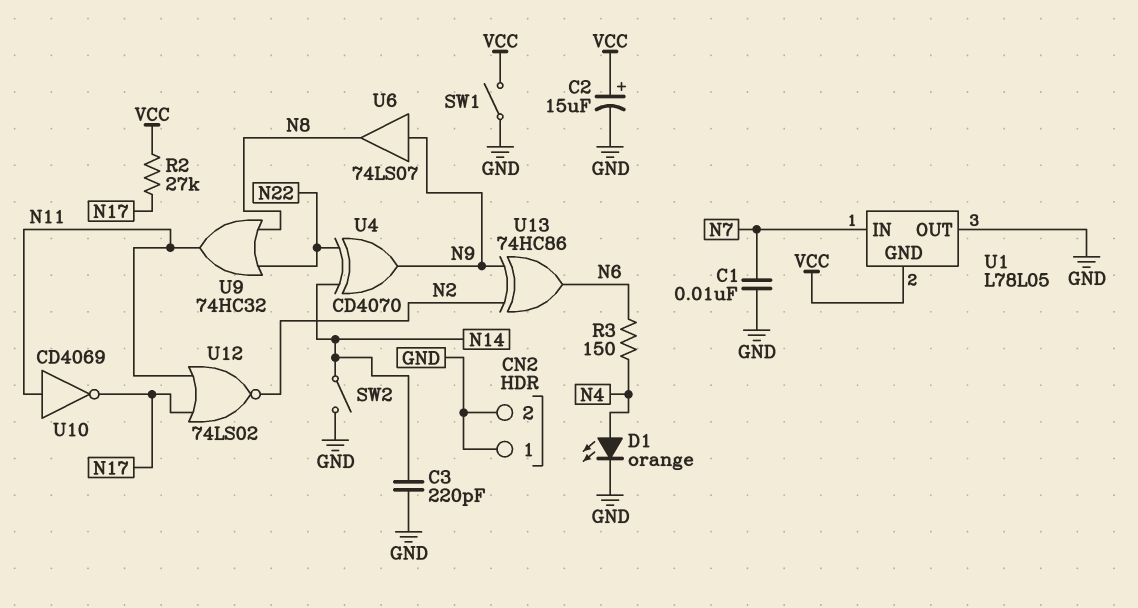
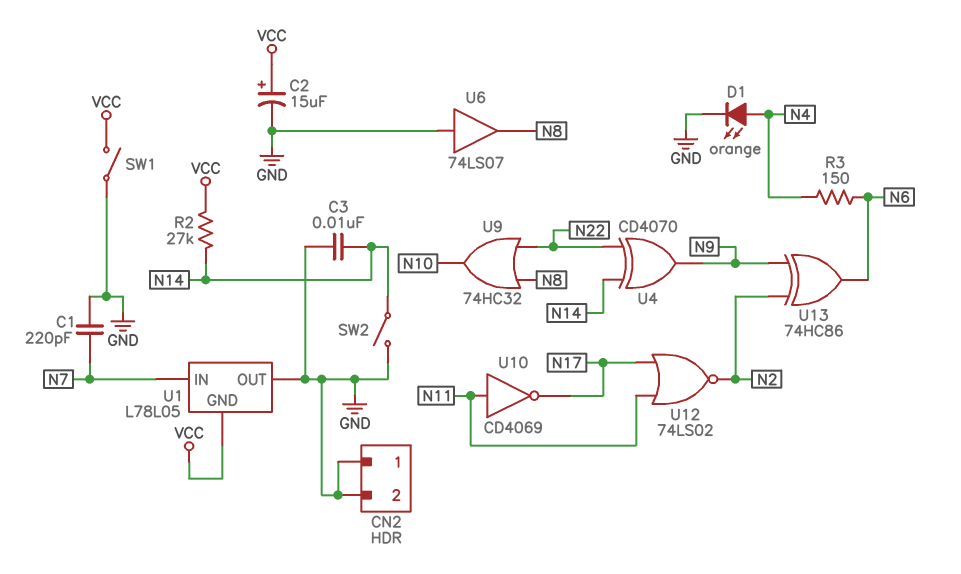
C1: 10nF (GND, N7) -> 220pF (GND, N7)
C3: 220pF (GND, N14) -> 10nF (GND, N14)
R2: 27k (N17, VCC) -> 27k (N14, VCC)
U6: buffer 74LS07 (in N9, out N8) -> buffer 74LS07 (in GND, out N8)
U9: OR 74HC32 (in N8, in N22, out N11) -> OR 74HC32 (in N8, in N22, out N10)

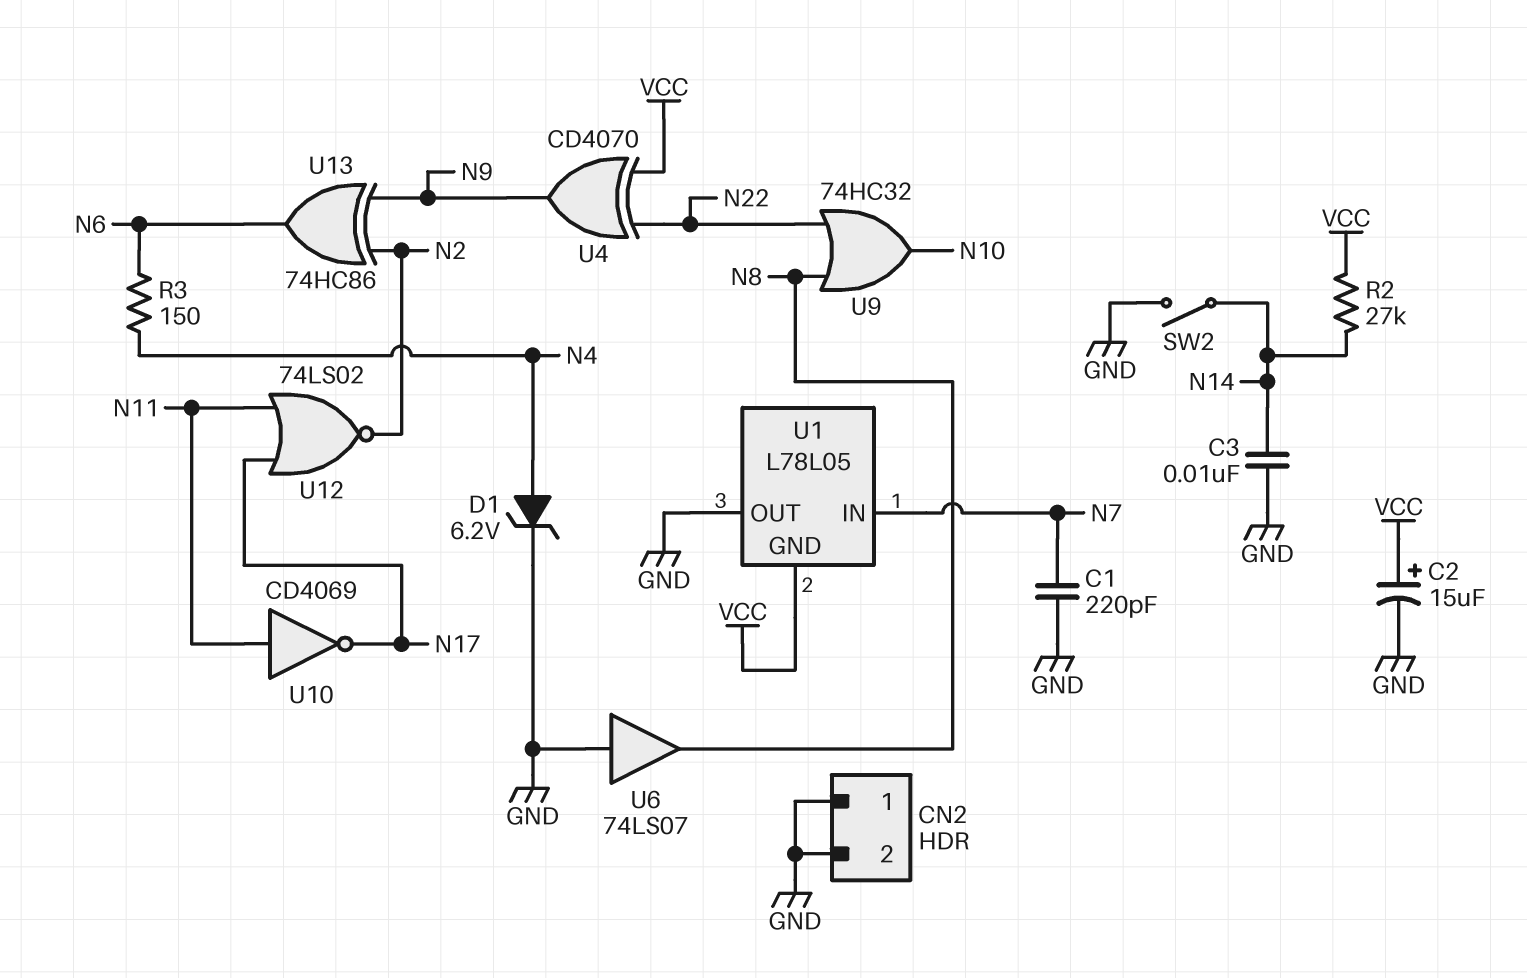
D1: LED orange (A N4, K GND) -> zener 6.2V (A N4, K GND)
SW1: switch (GND, VCC) -> none
U4: XOR CD4070 (in N14, in N22, out N9) -> XOR CD4070 (in N22, in VCC, out N9)

